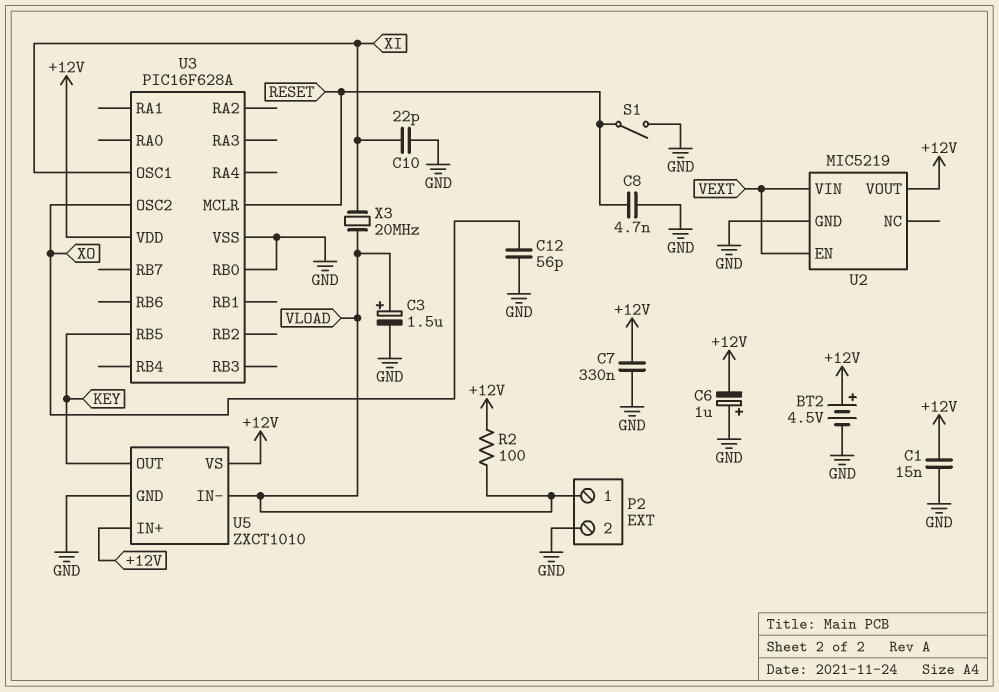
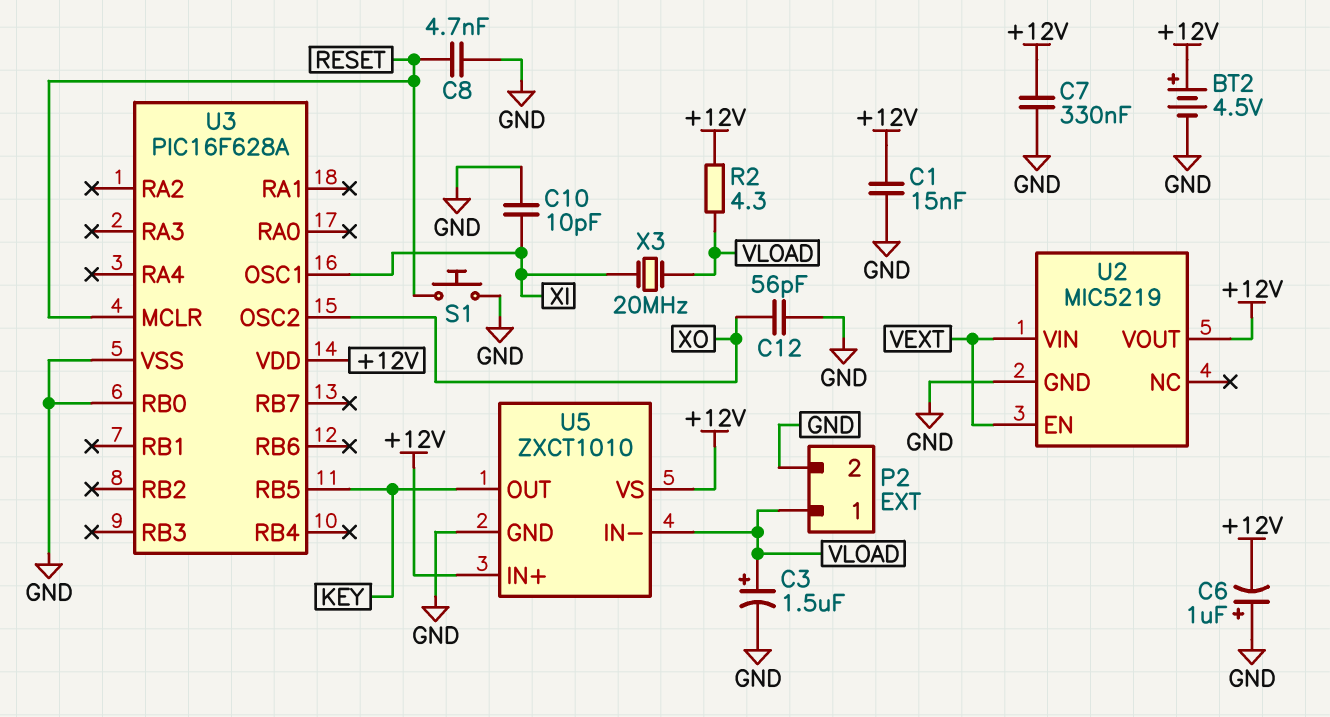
C10: 22pF (GND, XI) -> 10pF (GND, XI)
R2: 100 (+12V, VLOAD) -> 4.3 (+12V, VLOAD)
S1: switch (GND, RESET) -> button (GND, RESET)

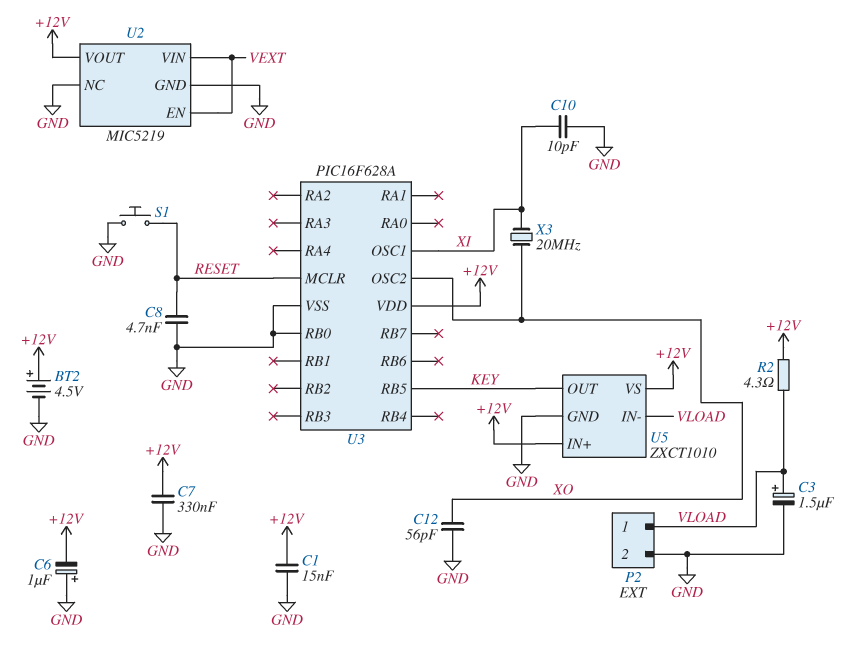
U2 pin NC: none -> GND
X3: 20MHz (VLOAD, XI) -> 20MHz (XI, XO)

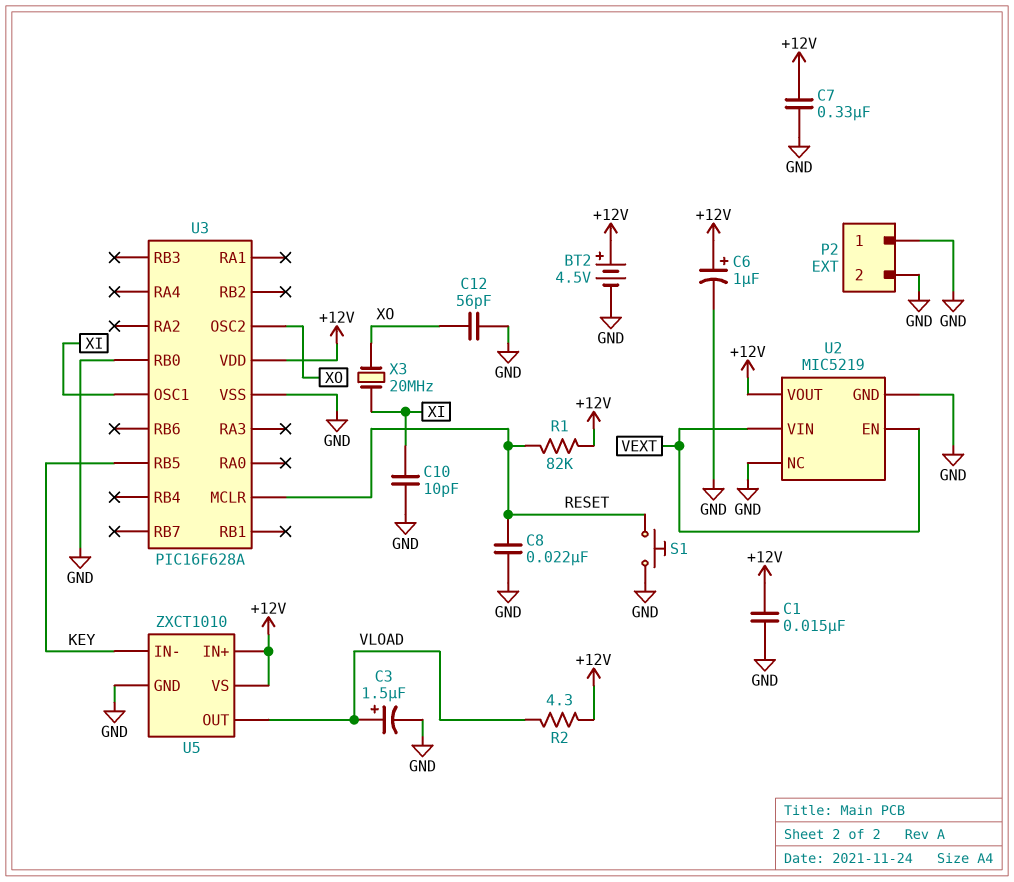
C6: 1uF (plus GND, minus +12V) -> 1uF (plus +12V, minus GND)
C8: 4.7nF (GND, RESET) -> 22nF (GND, RESET)
P2 pin 1: VLOAD -> GND
R1: none -> 82k (+12V, RESET)
U5 pin IN-: VLOAD -> KEY
U5 pin OUT: KEY -> VLOAD

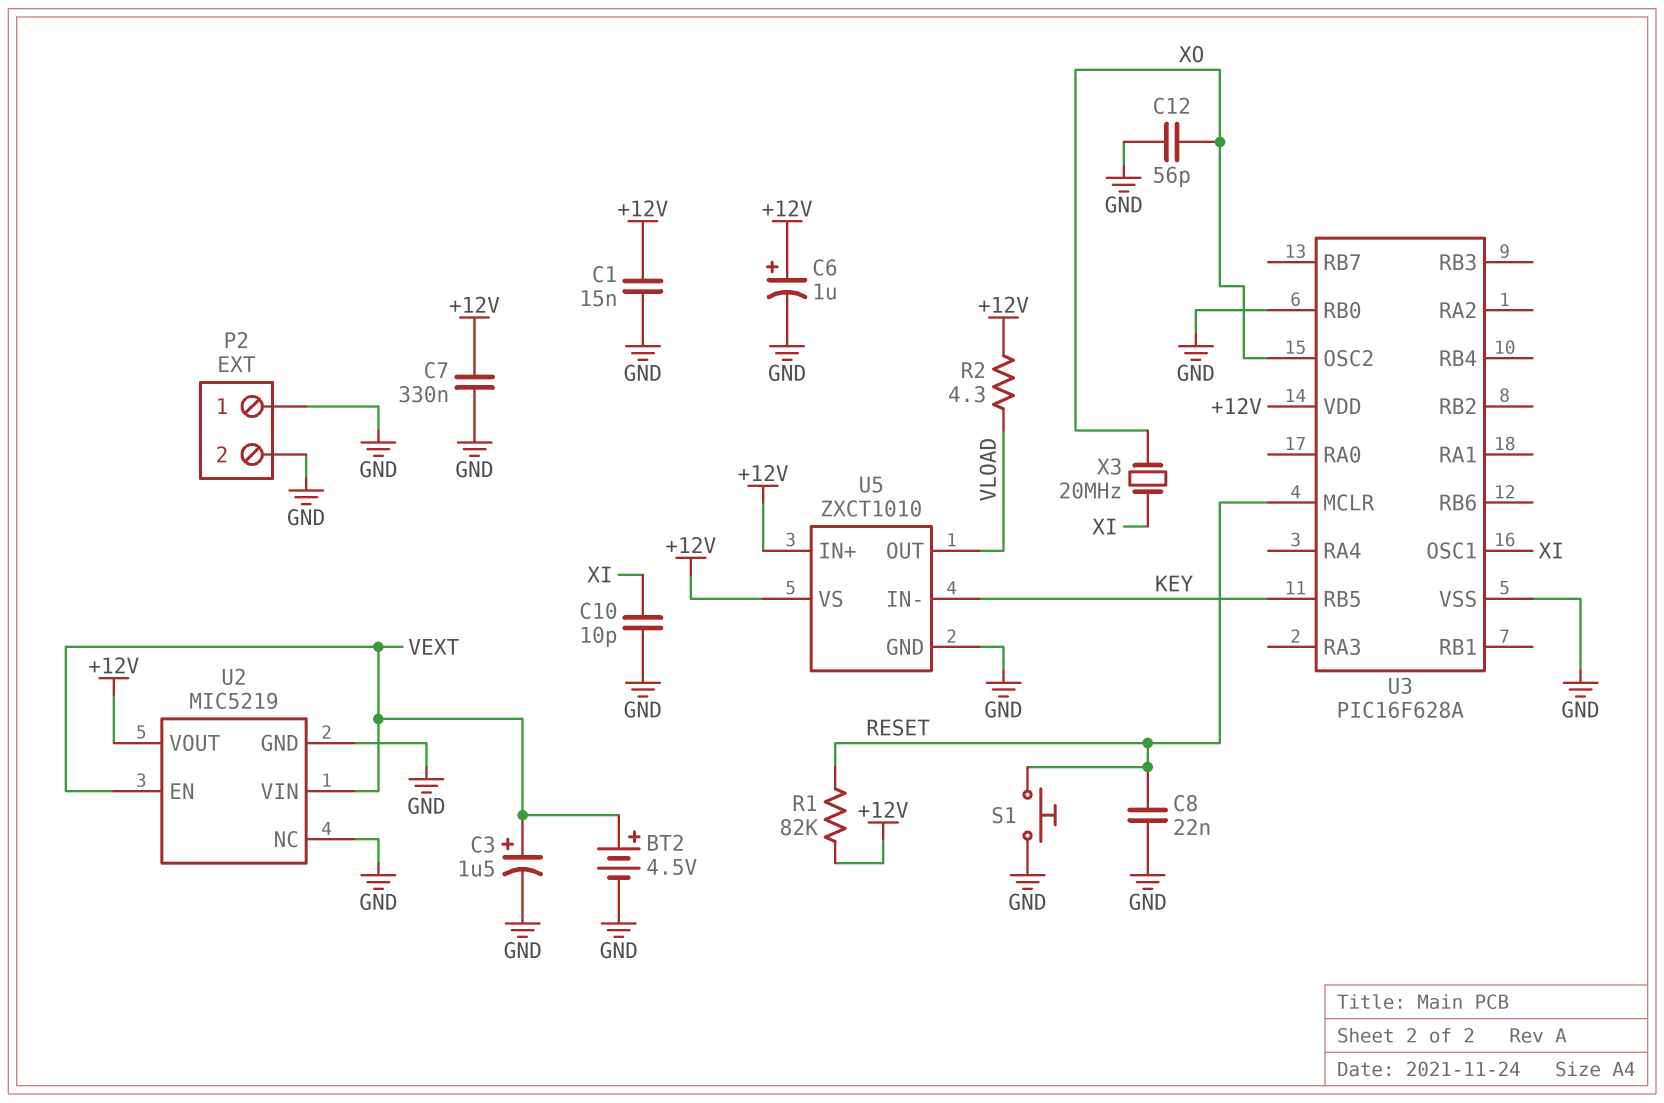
BT2: 4.5V (plus +12V, minus GND) -> 4.5V (plus VEXT, minus GND)
C3: 1.5uF (plus VLOAD, minus GND) -> 1.5uF (plus VEXT, minus GND)

